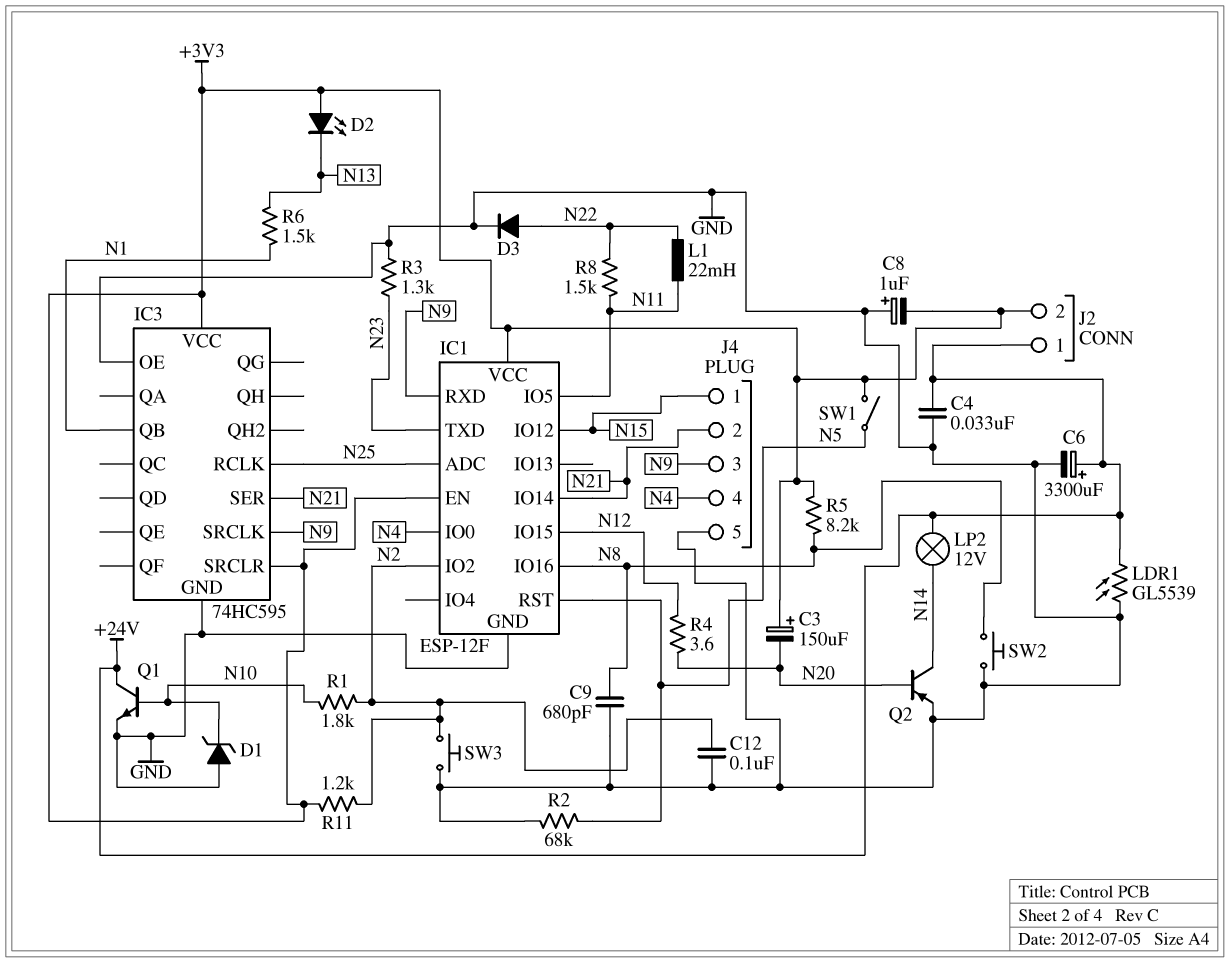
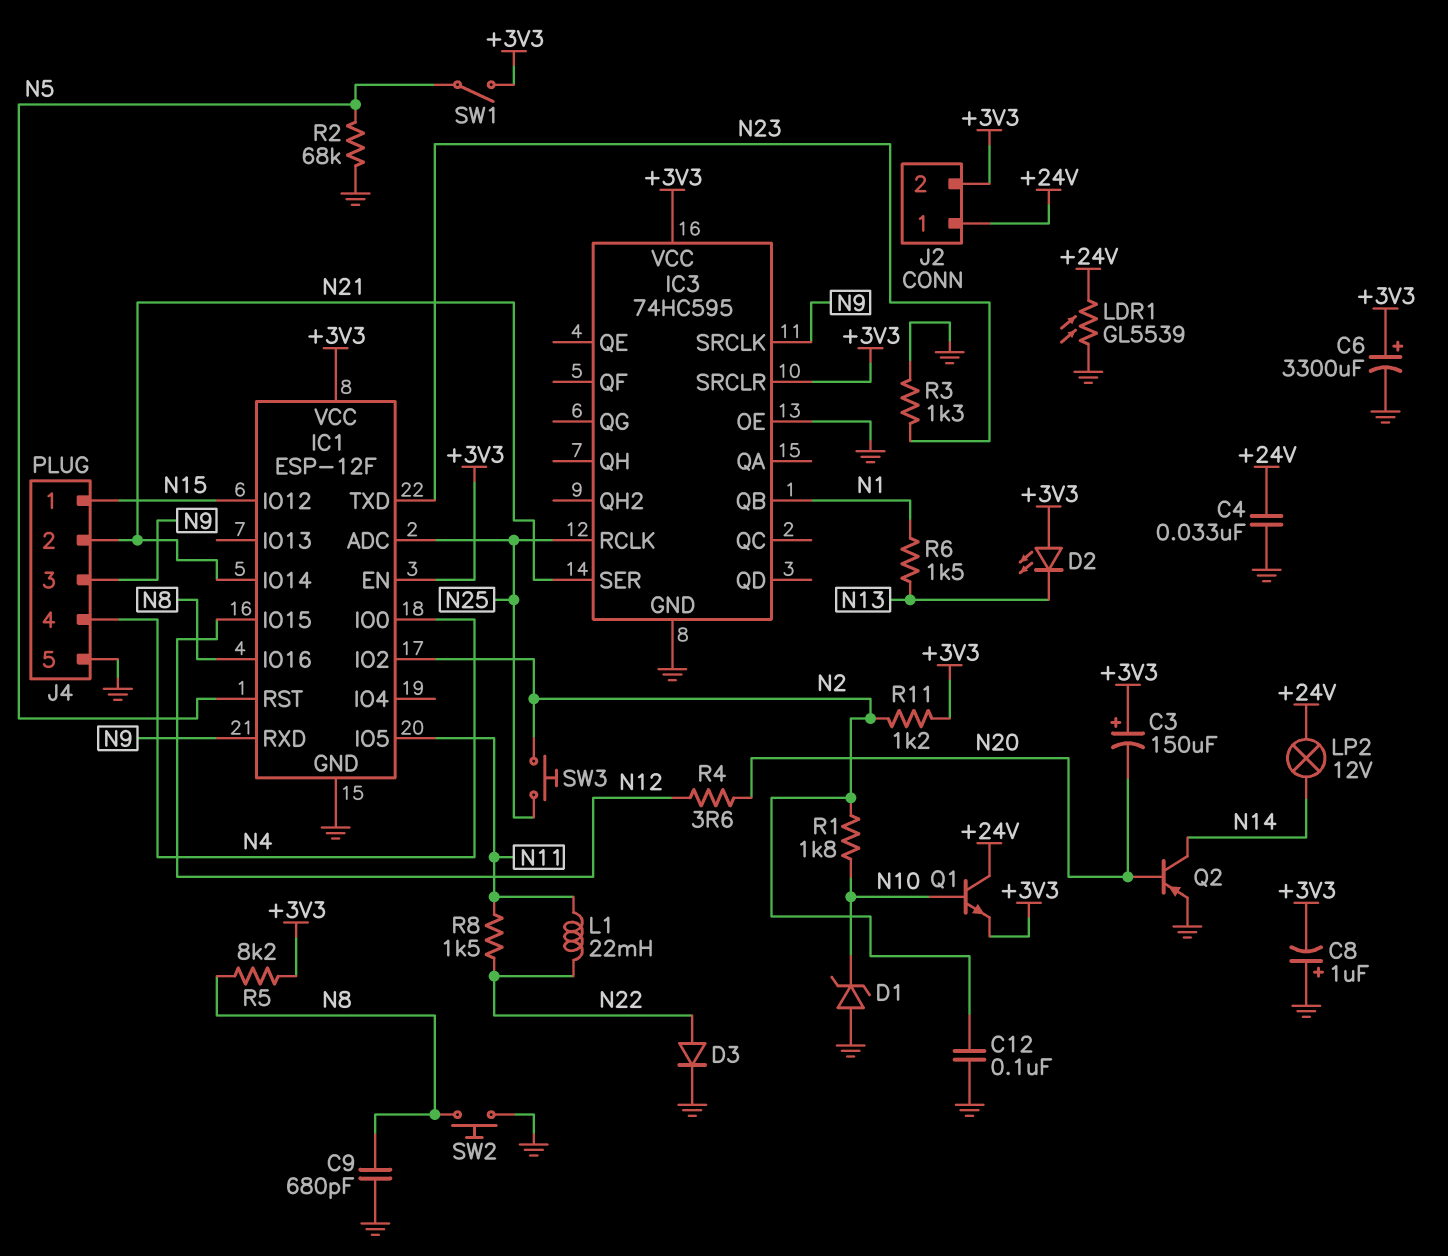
C6: 3300uF (plus +24V, minus GND) -> 3300uF (plus +3V3, minus GND)
Q1: NPN (B N10, C +24V, E GND) -> NPN (B N10, C +24V, E +3V3)
SW3: button (GND, N2) -> button (N2, N25)

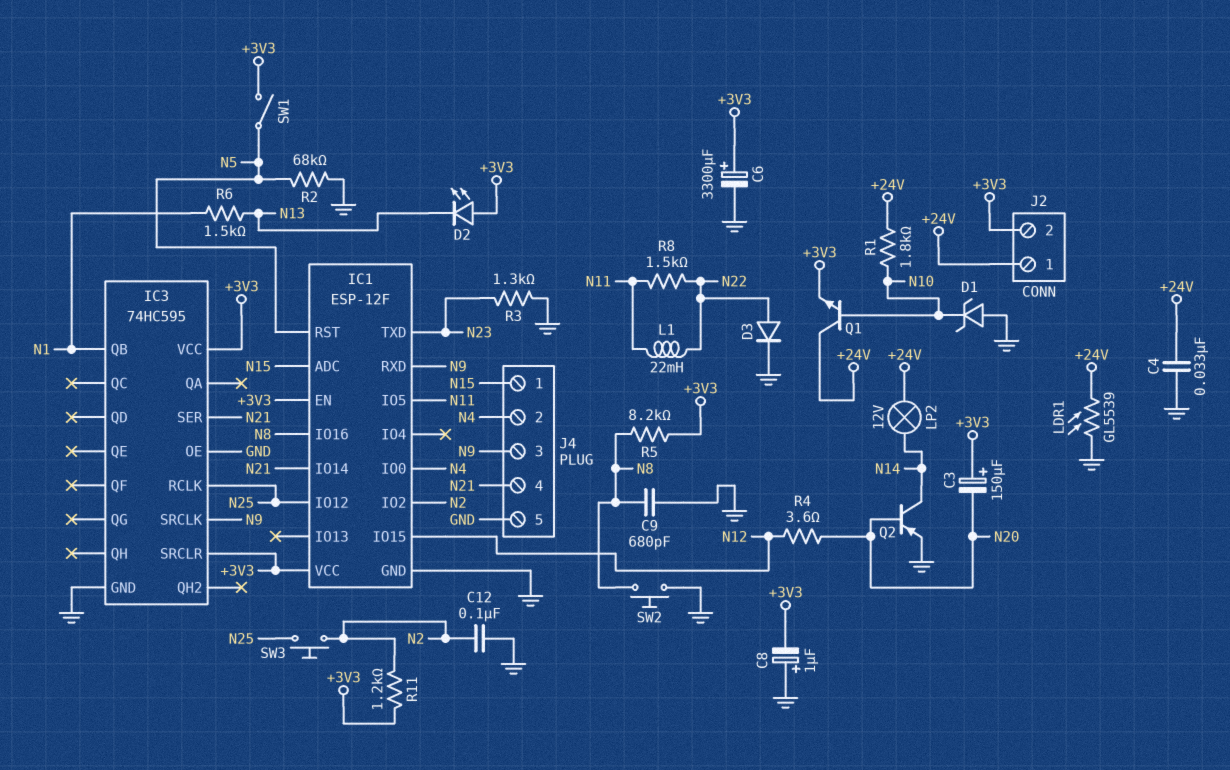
IC1 pin ADC: N25 -> N15
IC1 pin IO12: N15 -> N25
J4 pin 2: N21 -> N4
J4 pin 4: N4 -> N21
R1: 1.8k (N2, N10) -> 1.8k (+24V, N10)

